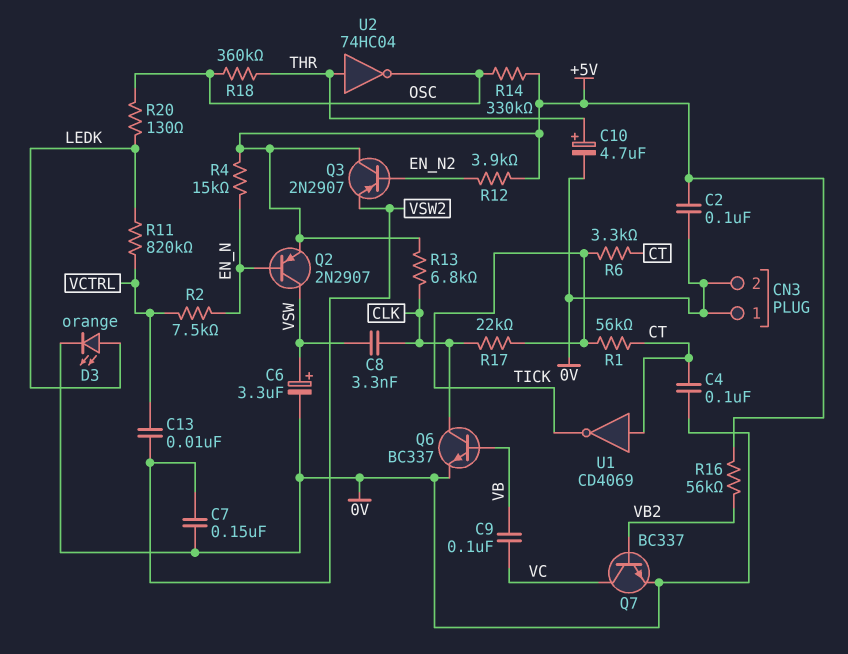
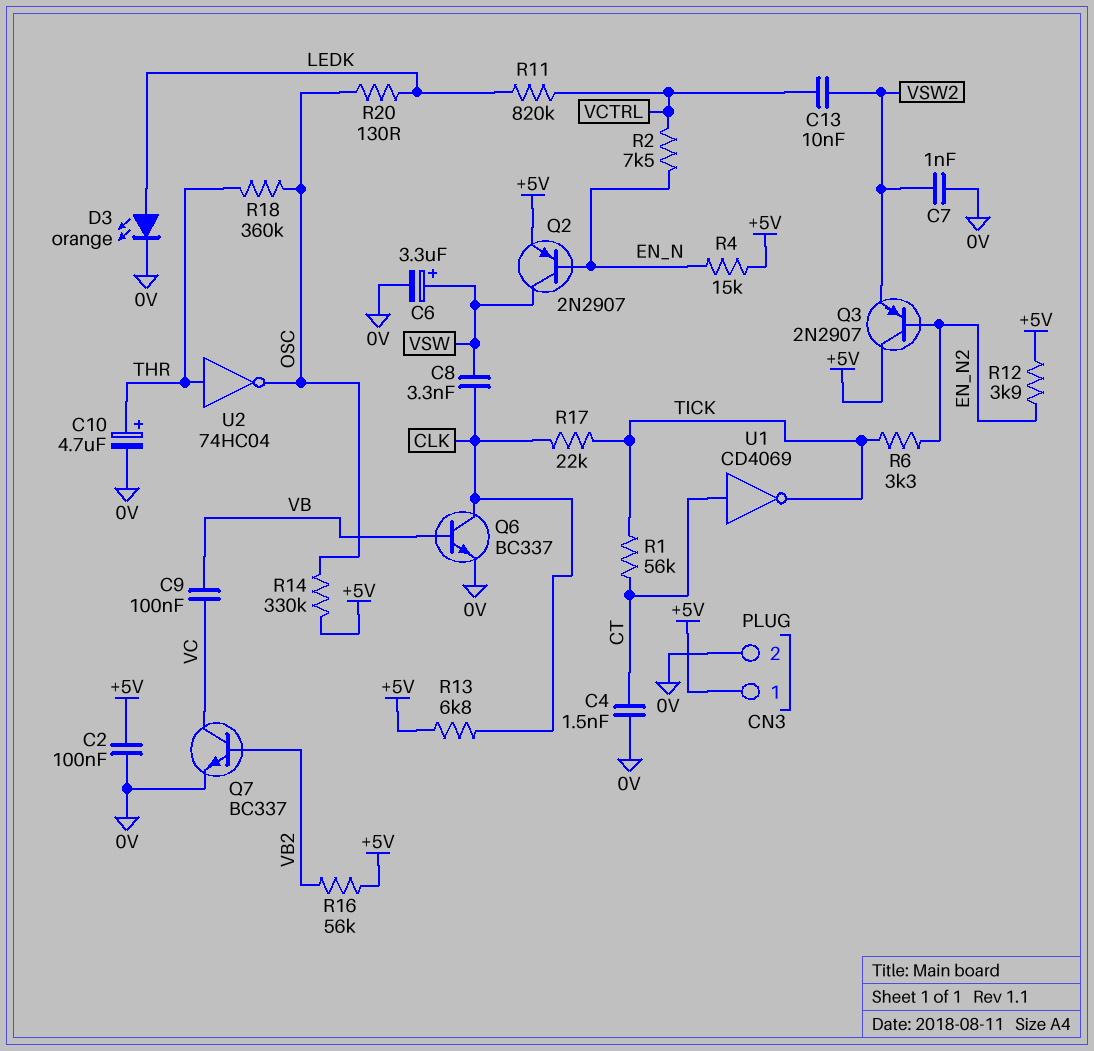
C4: 100nF (0V, CT) -> 1.5nF (0V, CT)
C7: 150nF (0V, VSW2) -> 1nF (0V, VSW2)
CN3 pin 1: 0V -> +5V
R6: 3.3k (CT, TICK) -> 3.3k (EN_N2, TICK)

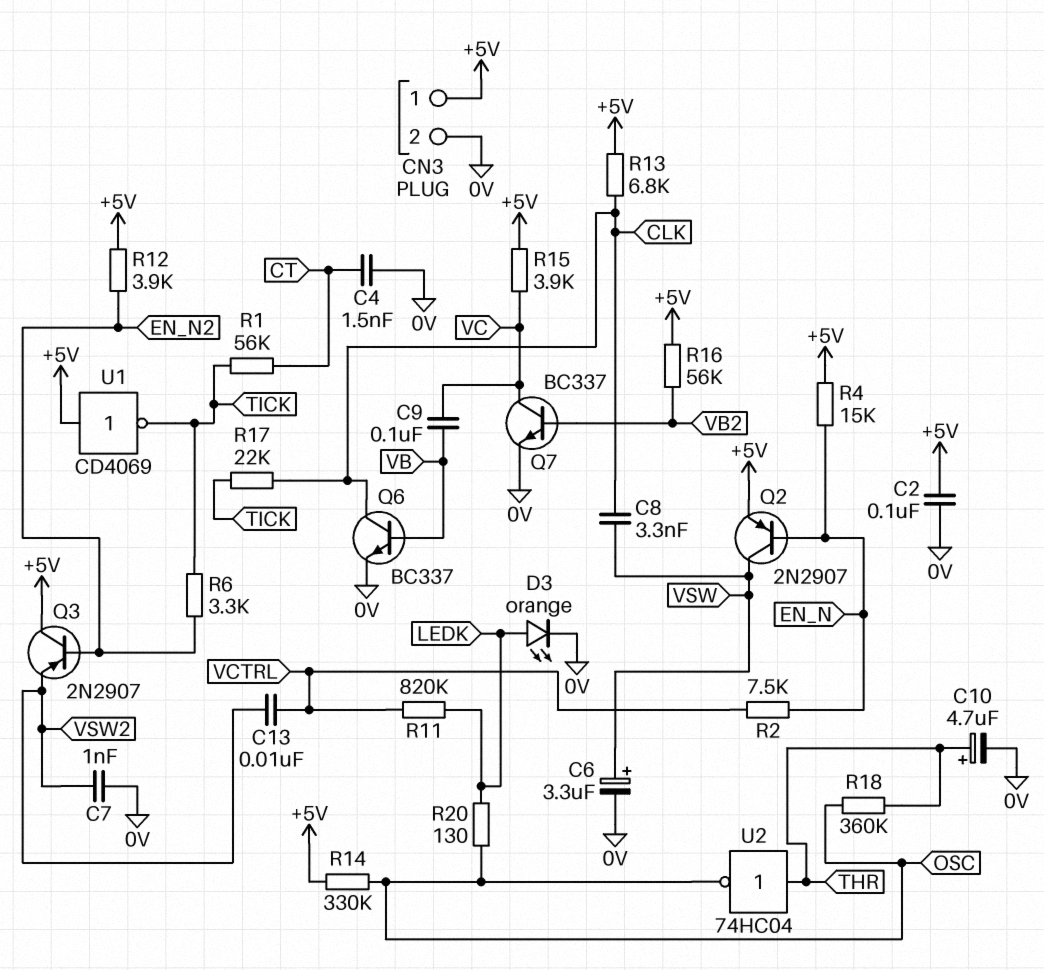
R15: none -> 3.9k (+5V, VC)
U1: NOT CD4069 (in CT, out TICK) -> NOT CD4069 (in +5V, out TICK)

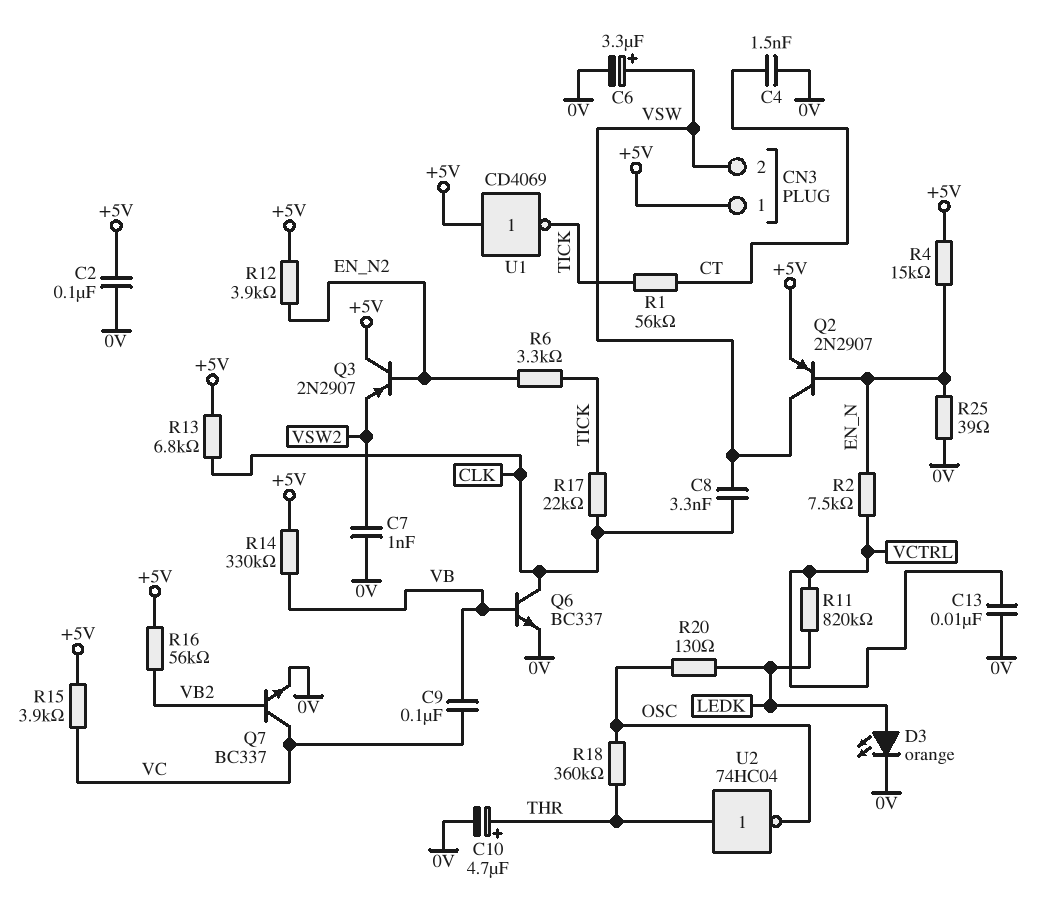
C13: 10nF (VCTRL, VSW2) -> 10nF (0V, VCTRL)
CN3 pin 2: 0V -> VSW
R14: 330k (+5V, OSC) -> 330k (+5V, VB)
R25: none -> 39 (0V, EN_N)

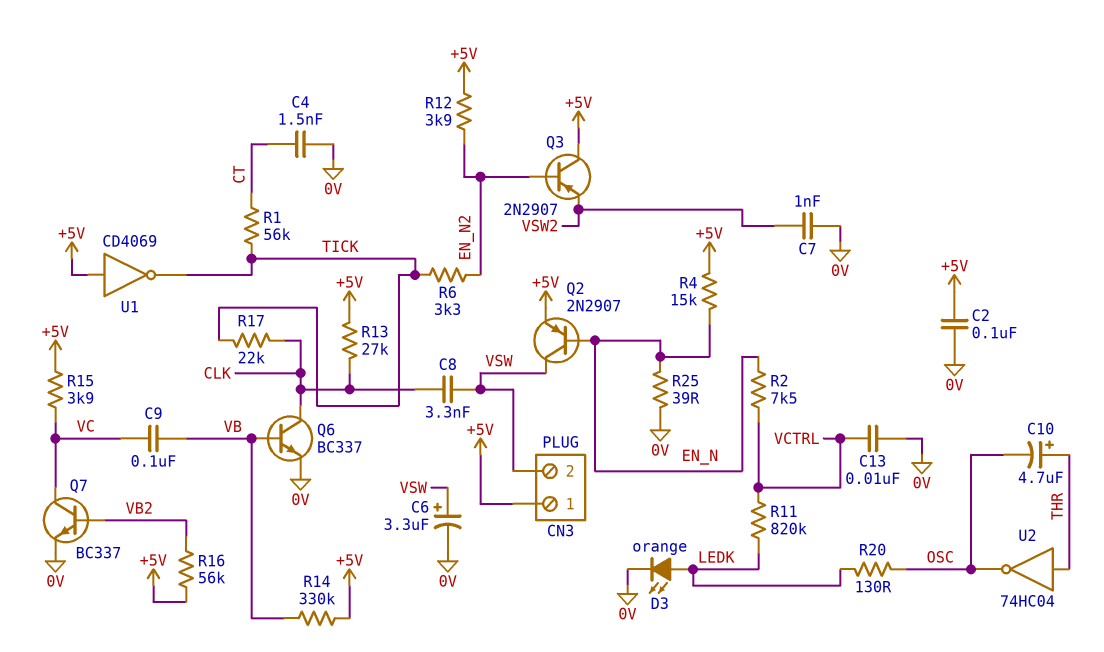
C10: 4.7uF (plus THR, minus 0V) -> 4.7uF (plus THR, minus OSC)
R13: 6.8k (+5V, CLK) -> 27k (+5V, CLK)
R18: 360k (OSC, THR) -> none

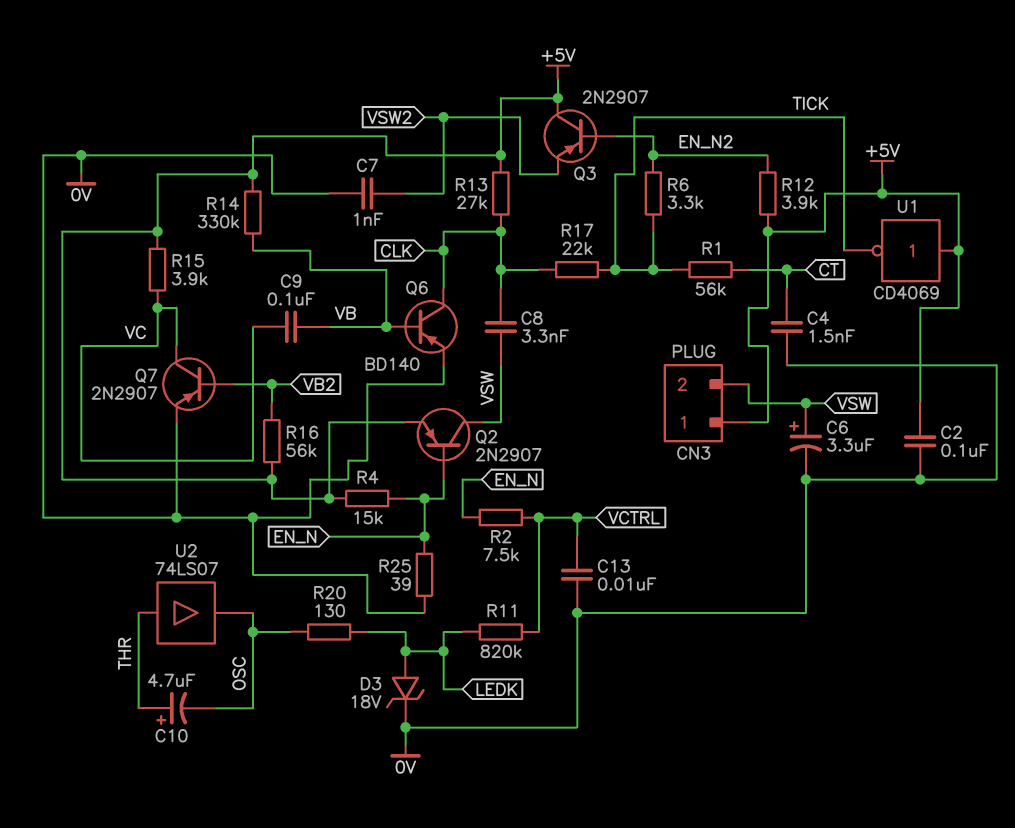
D3: LED orange (A LEDK, K 0V) -> zener 18V (A LEDK, K 0V)
Q6: NPN BC337 (B VB, C CLK, E 0V) -> PNP BD140 (B VB, C CLK, E 0V)
Q7: NPN BC337 (B VB2, C VC, E 0V) -> PNP 2N2907 (B VB2, C VC, E 0V)
U2: NOT 74HC04 (in THR, out OSC) -> buffer 74LS07 (in THR, out OSC)

